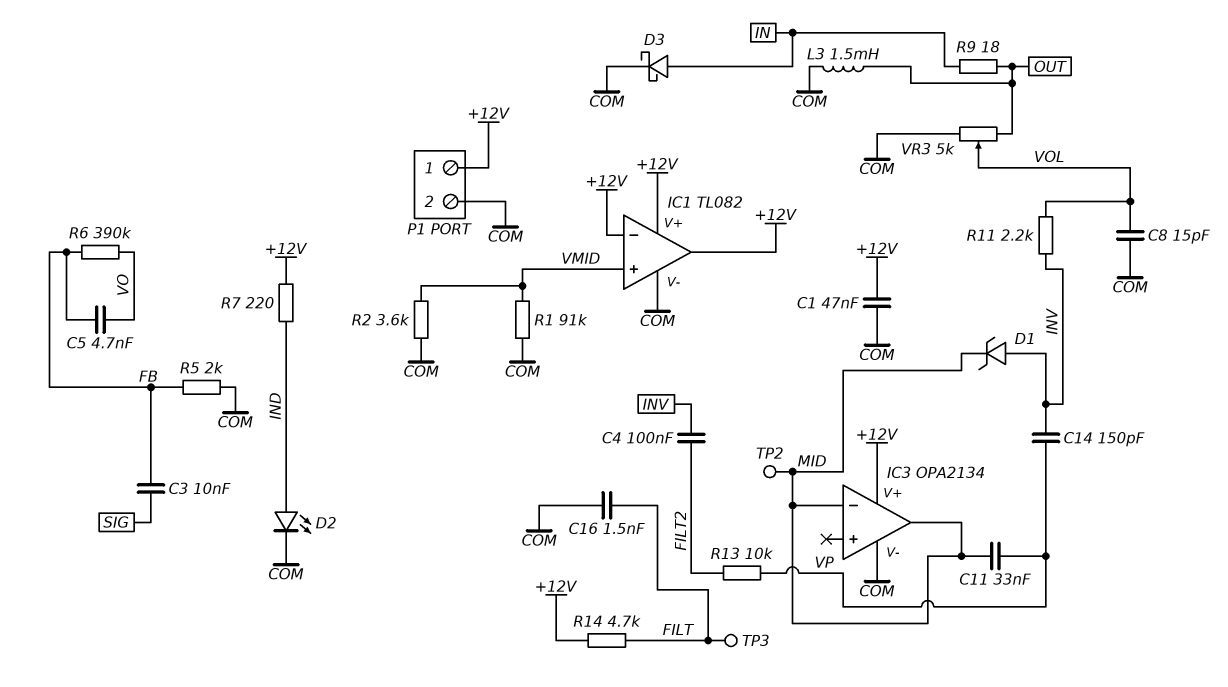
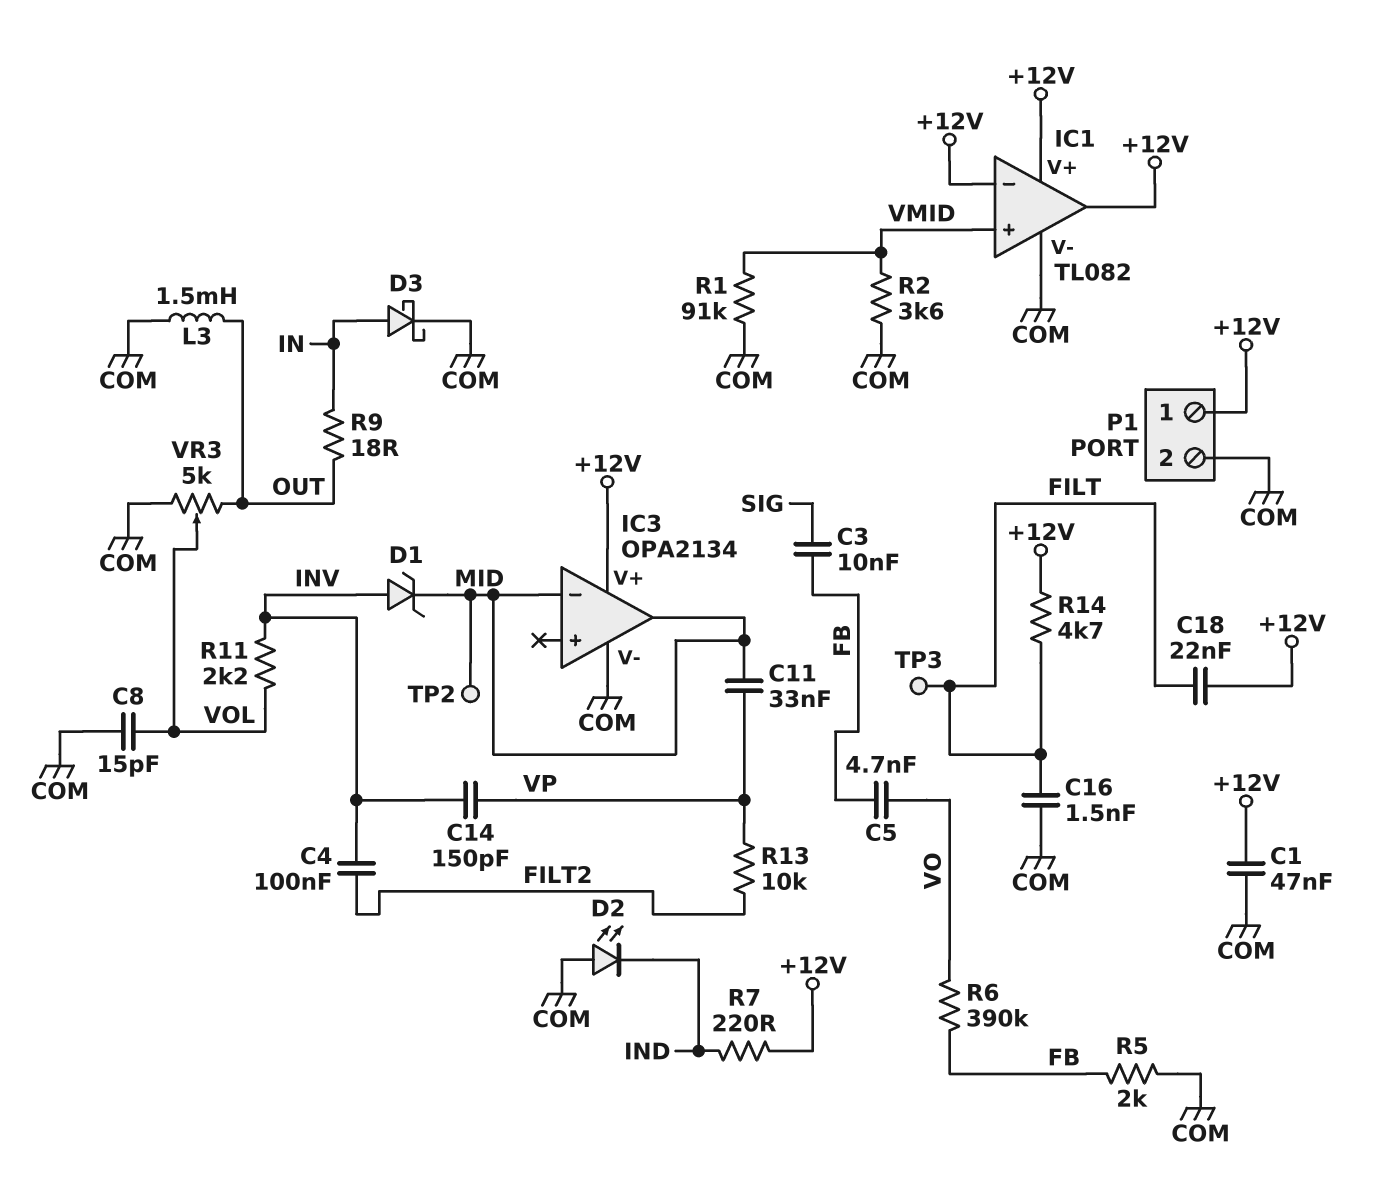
C18: none -> 22nF (+12V, FILT)
D2: LED (A IND, K COM) -> LED (A COM, K IND)

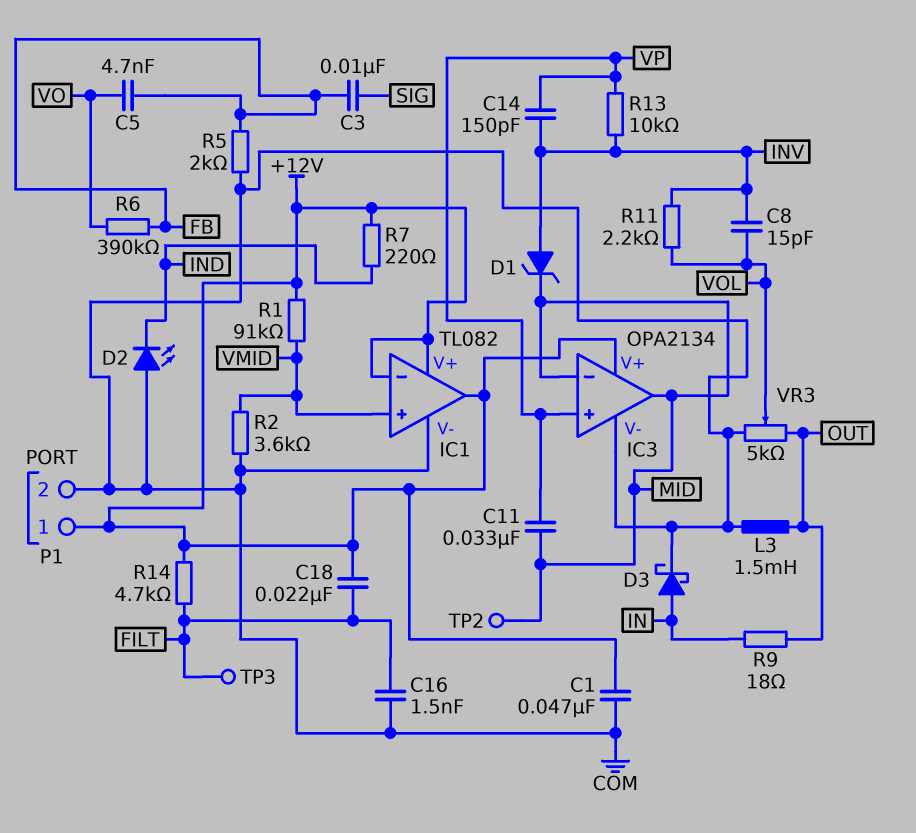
C4: 100nF (FILT2, INV) -> none
C8: 15pF (COM, VOL) -> 15pF (INV, VOL)
IC3 pin in+: none -> VP
R1: 91k (COM, VMID) -> 91k (+12V, VMID)
R13: 10k (FILT2, VP) -> 10k (INV, VP)

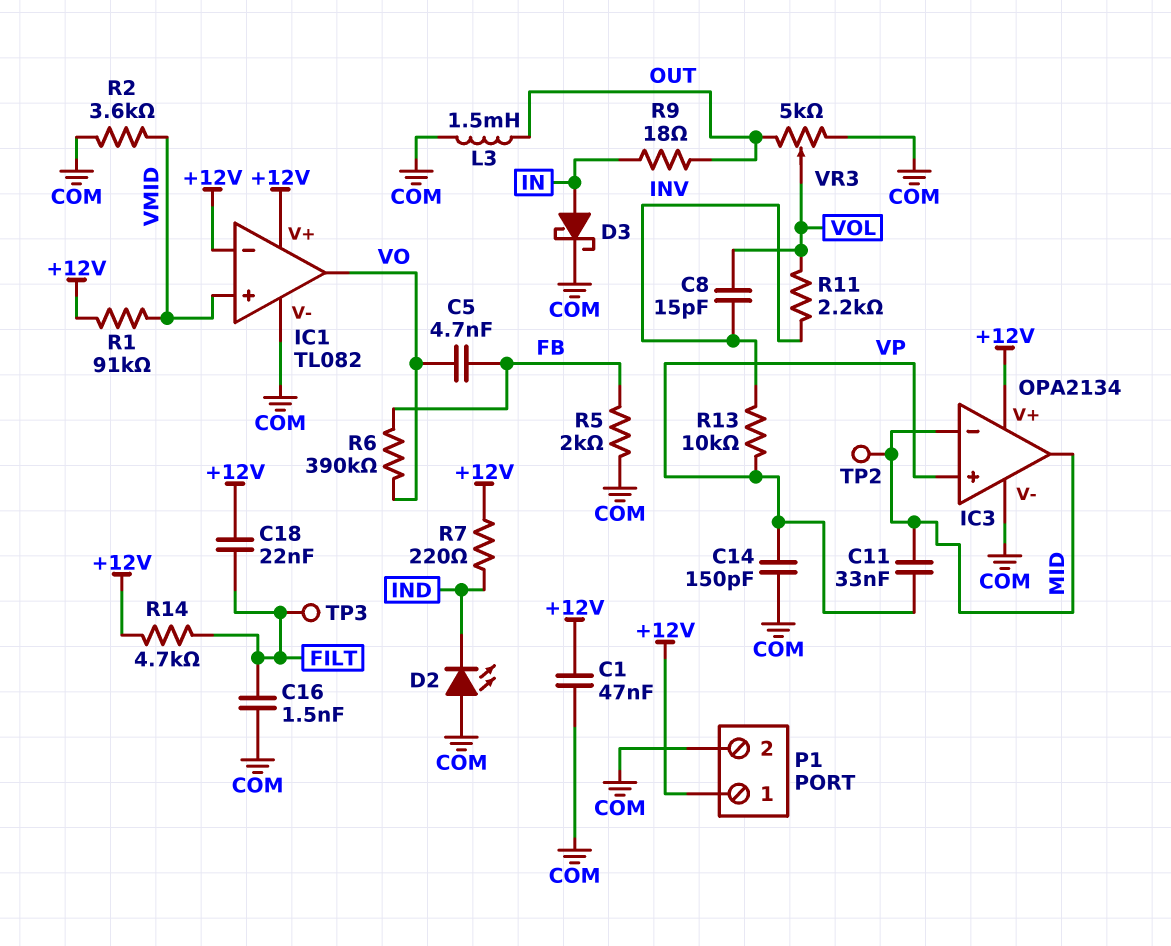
C3: 10nF (FB, SIG) -> none
C14: 150pF (INV, VP) -> 150pF (COM, VP)
D1: zener (A INV, K MID) -> none
IC1 pin out: +12V -> VO

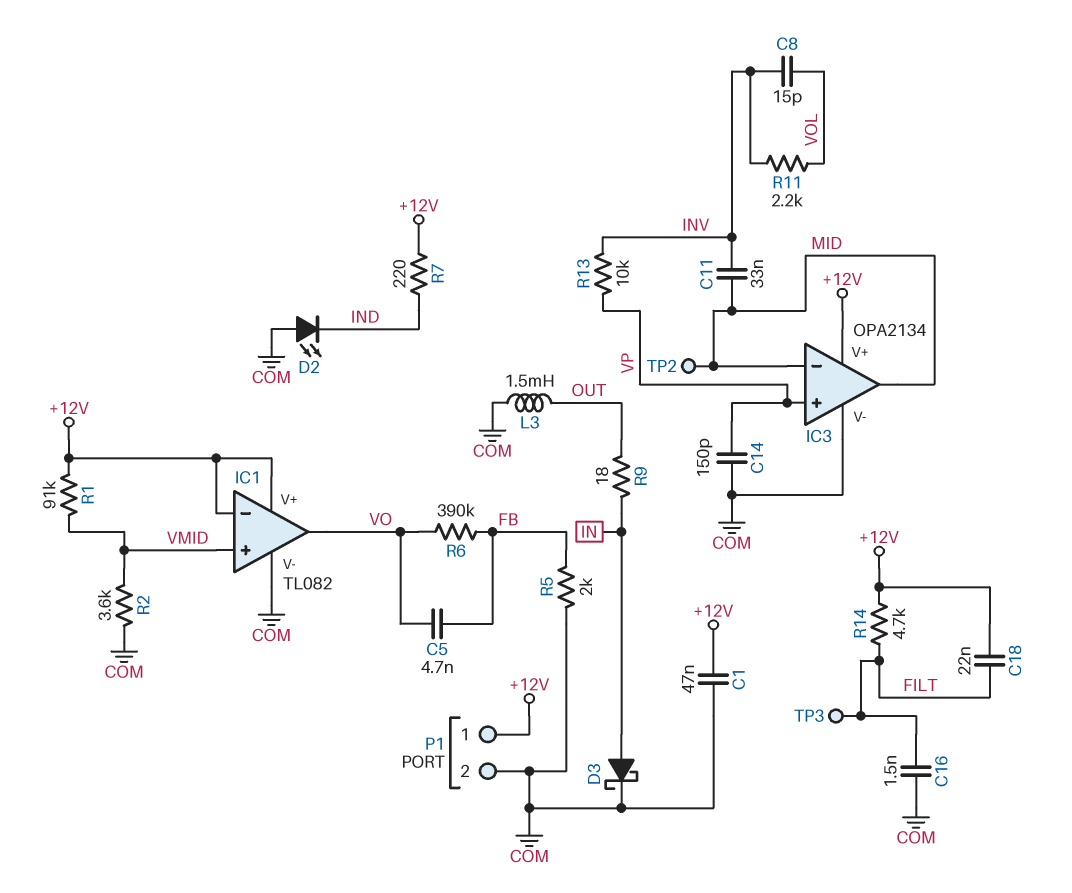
C11: 33nF (MID, VP) -> 33nF (INV, MID)
VR3: 5k (COM, OUT, wiper VOL) -> none

